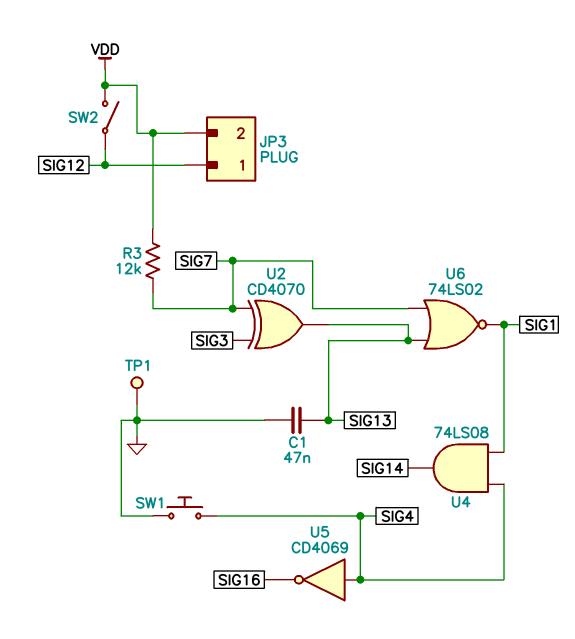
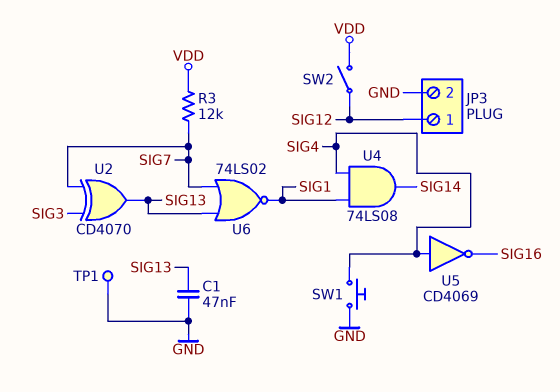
JP3 pin 2: VDD -> GND

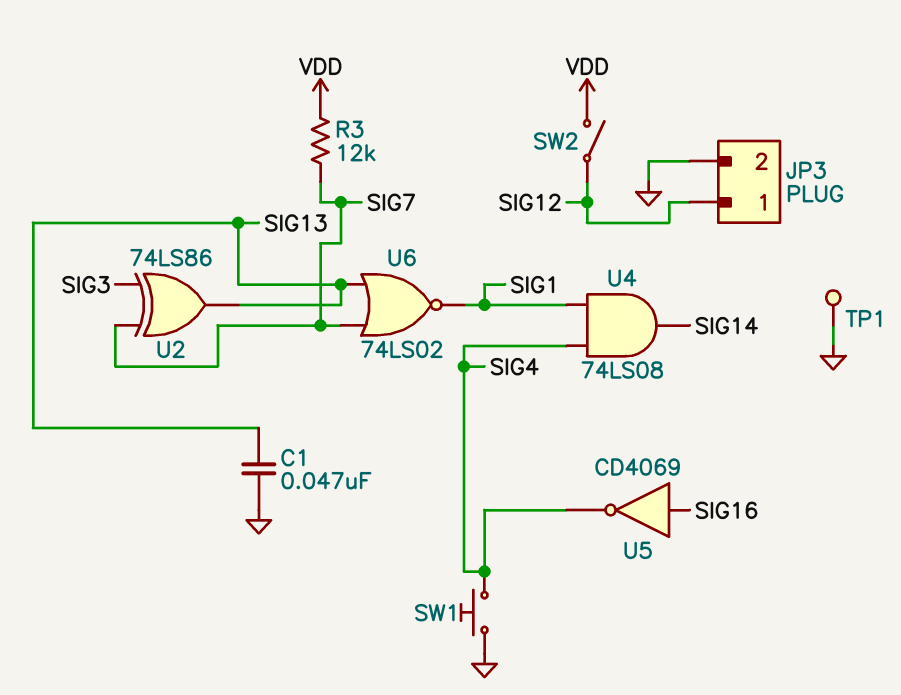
U2: XOR CD4070 (in SIG3, in SIG7, out SIG13) -> XOR 74LS86 (in SIG3, in SIG7, out SIG13)
U5: NOT CD4069 (in SIG4, out SIG16) -> NOT CD4069 (in SIG16, out SIG4)

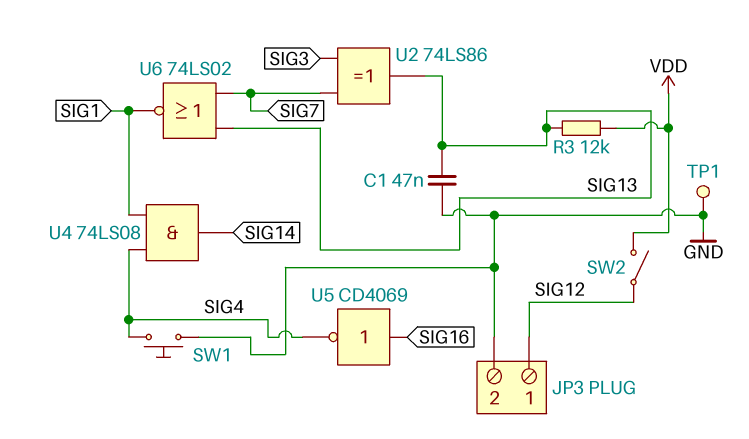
R3: 12k (SIG7, VDD) -> 12k (SIG13, VDD)

